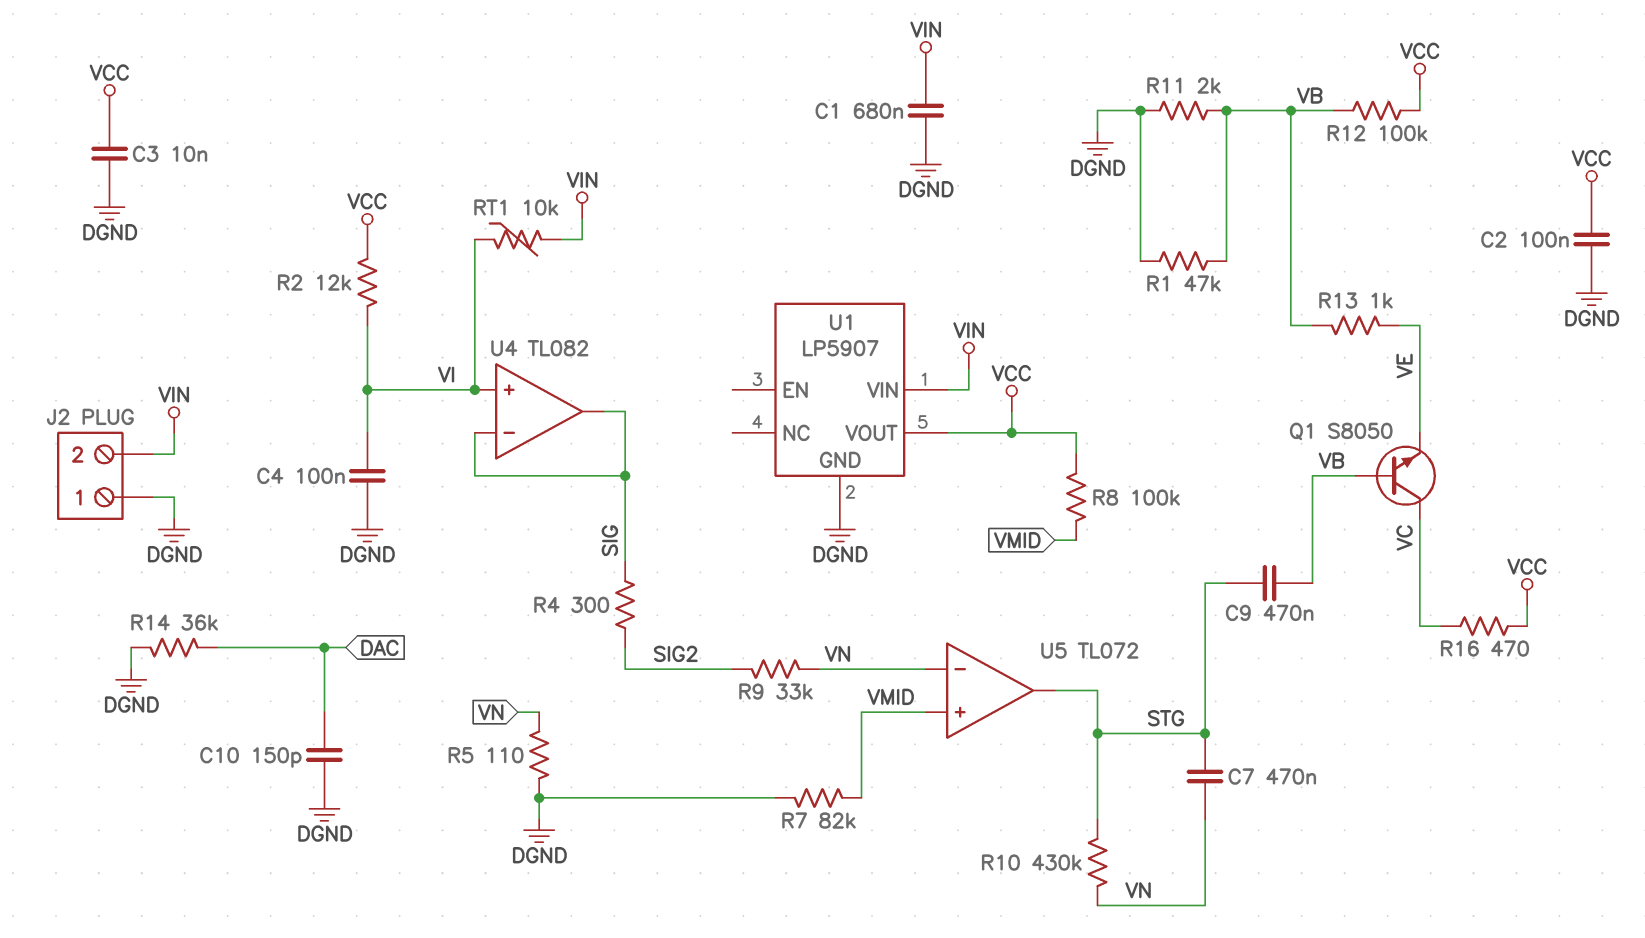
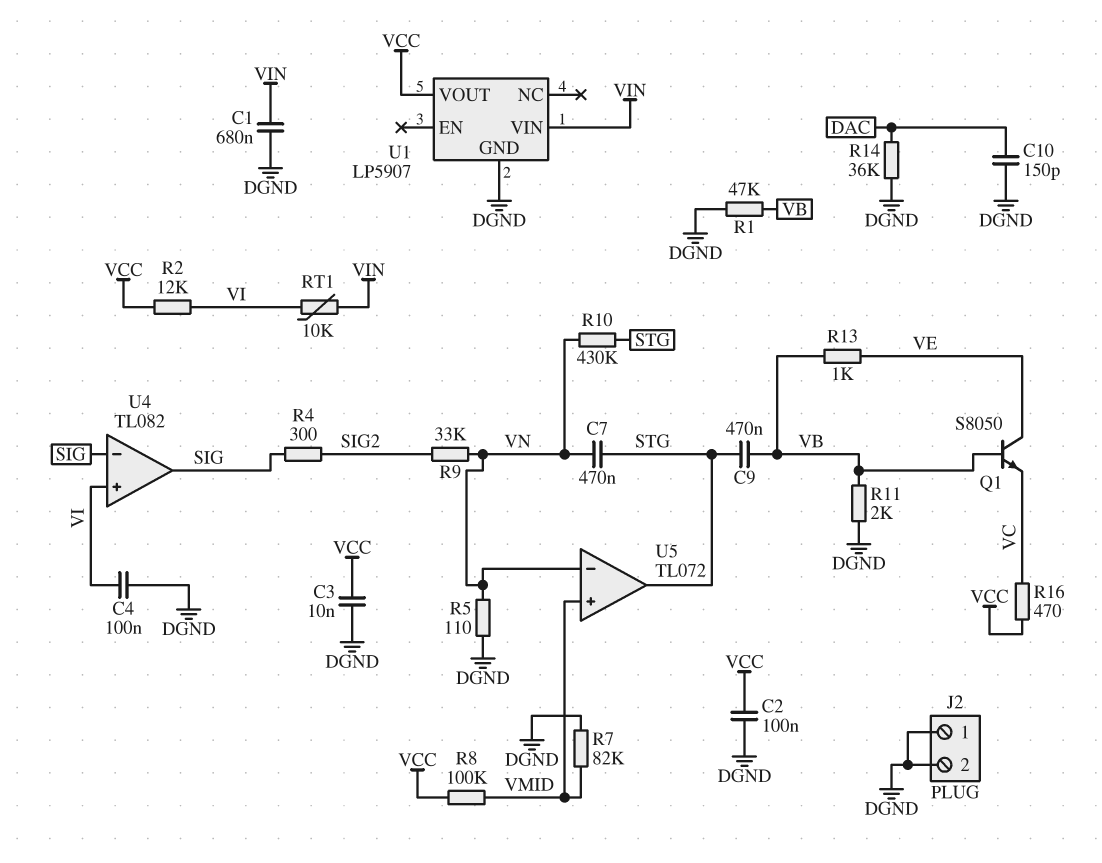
J2 pin 2: VIN -> DGND
Q1: NPN S8050 (B VB, C VC, E VE) -> NPN S8050 (B VB, C VE, E VC)
R12: 100k (VB, VCC) -> none

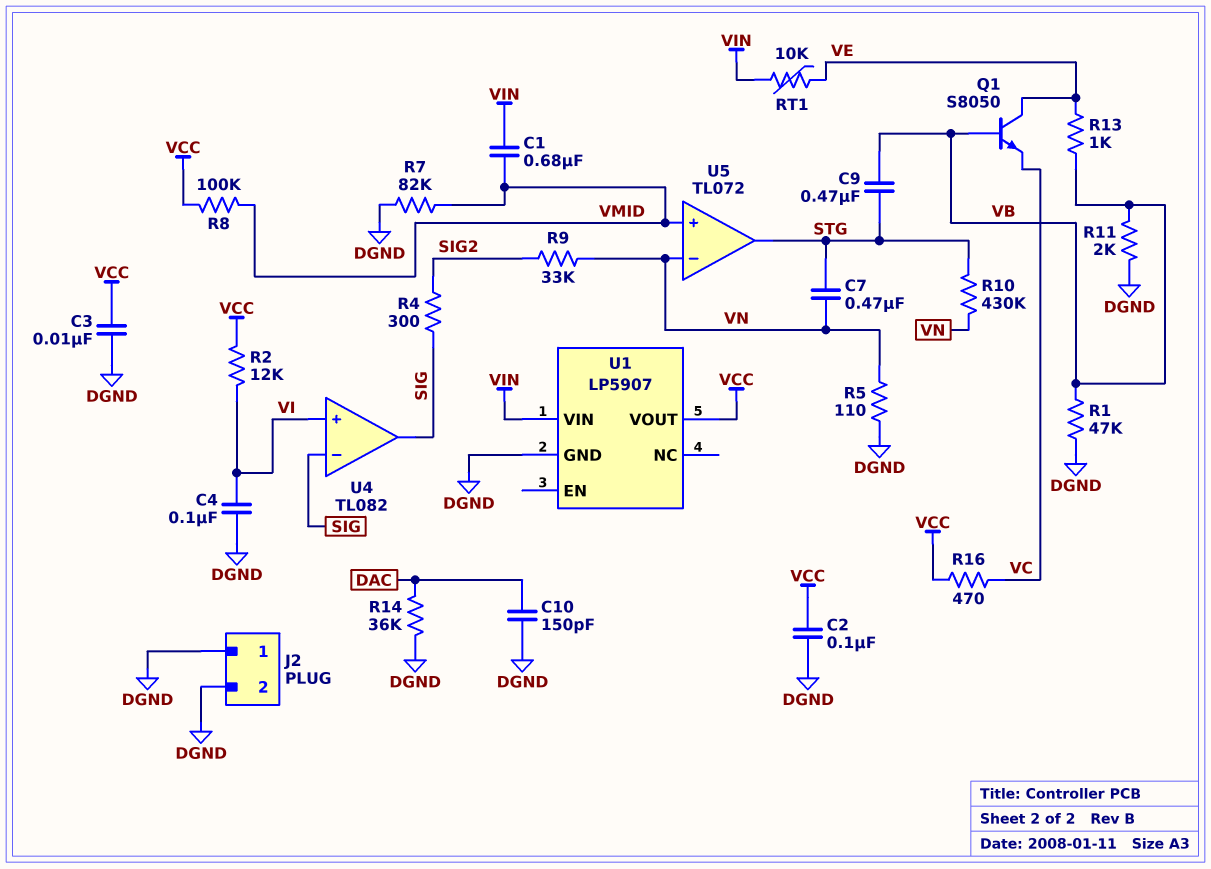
C1: 680nF (DGND, VIN) -> 680nF (VIN, VMID)
RT1: 10k (VI, VIN) -> 10k (VE, VIN)

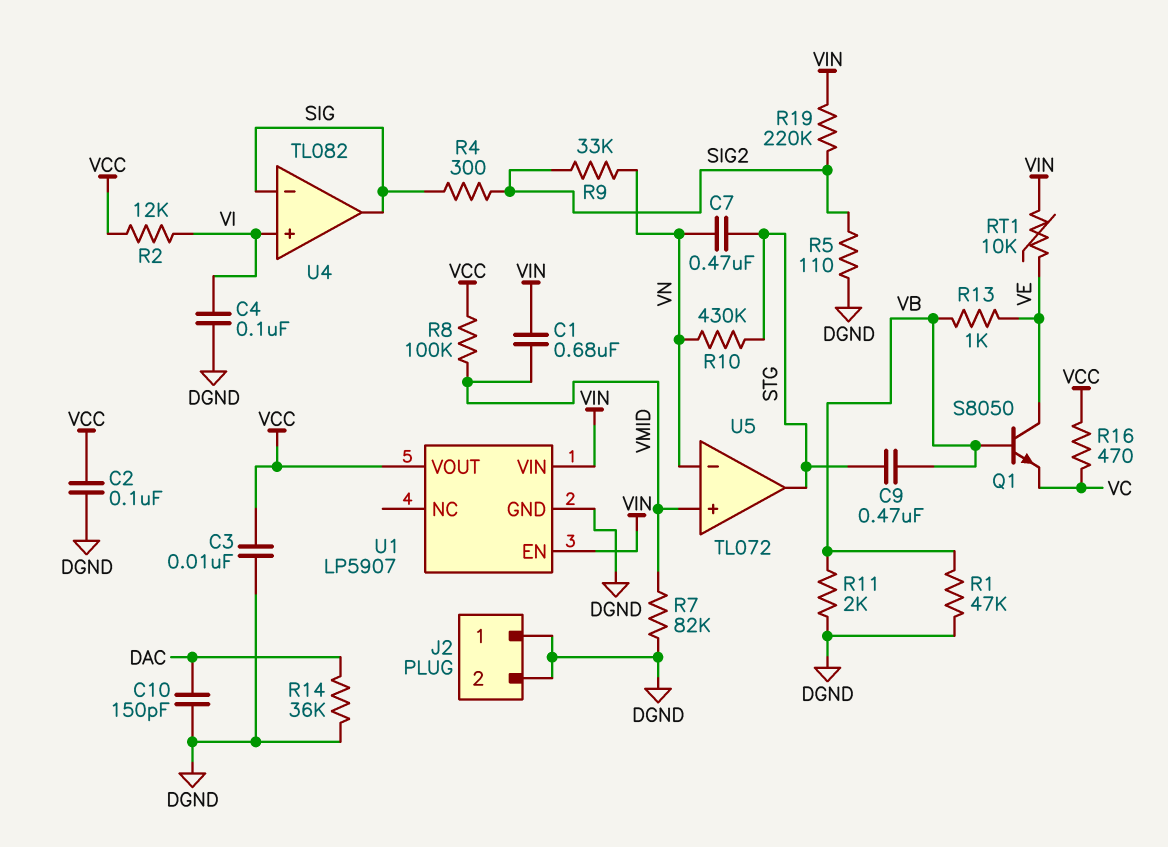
R5: 110 (DGND, VN) -> 110 (DGND, SIG2)
R19: none -> 220k (SIG2, VIN)
U1 pin EN: none -> VIN

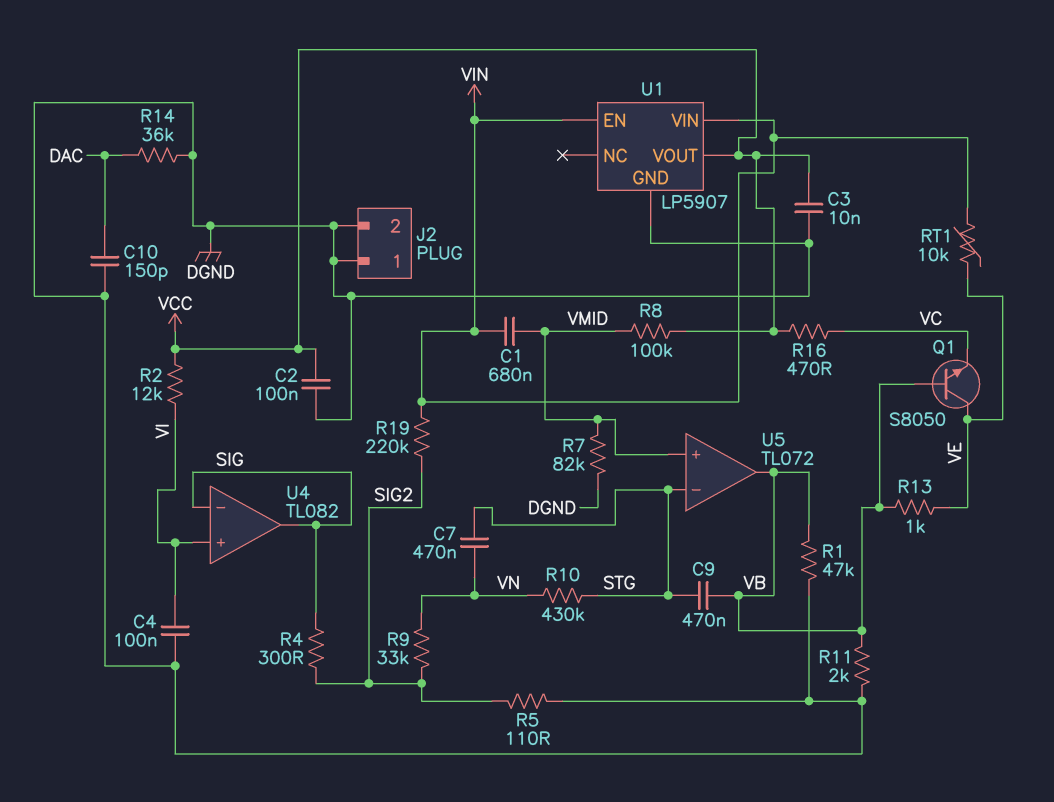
U5 pin in-: VN -> STG
U5 pin out: STG -> VB

